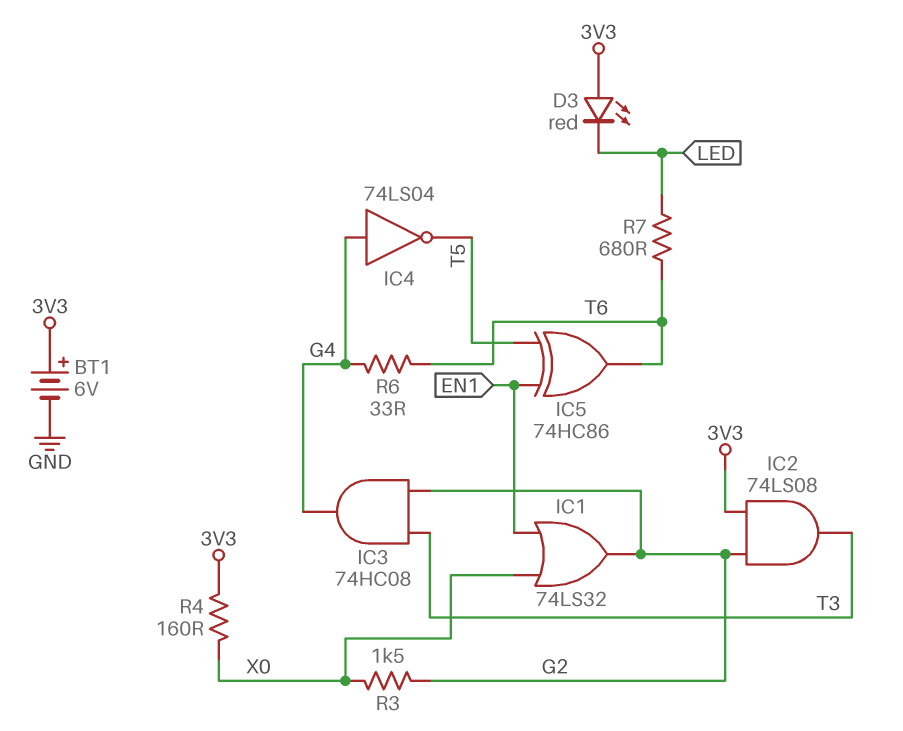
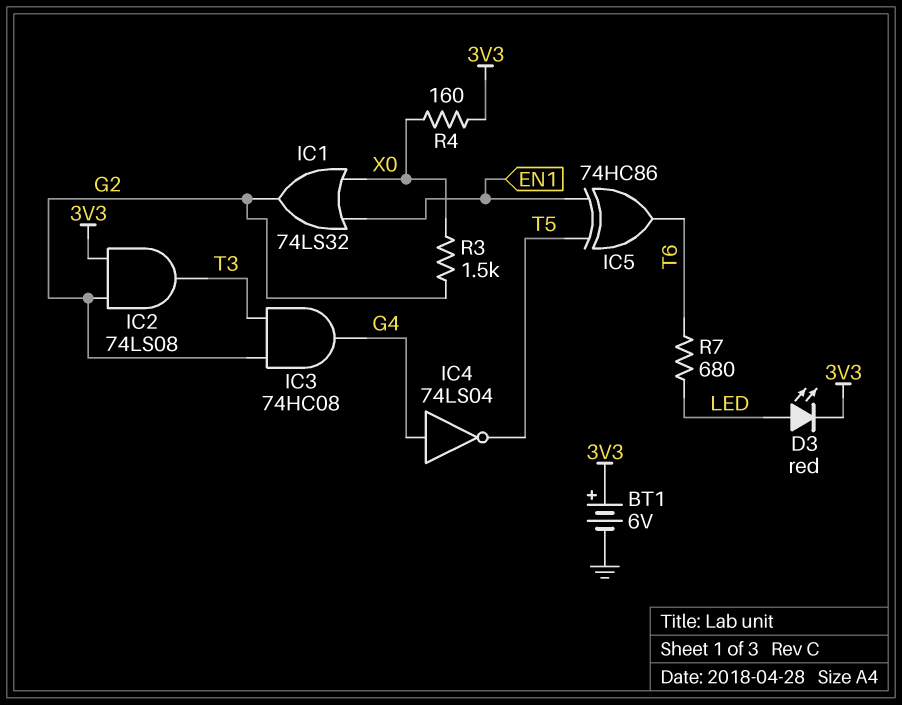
D3: LED red (A 3V3, K LED) -> LED red (A LED, K 3V3)
R6: 33 (G4, T6) -> none

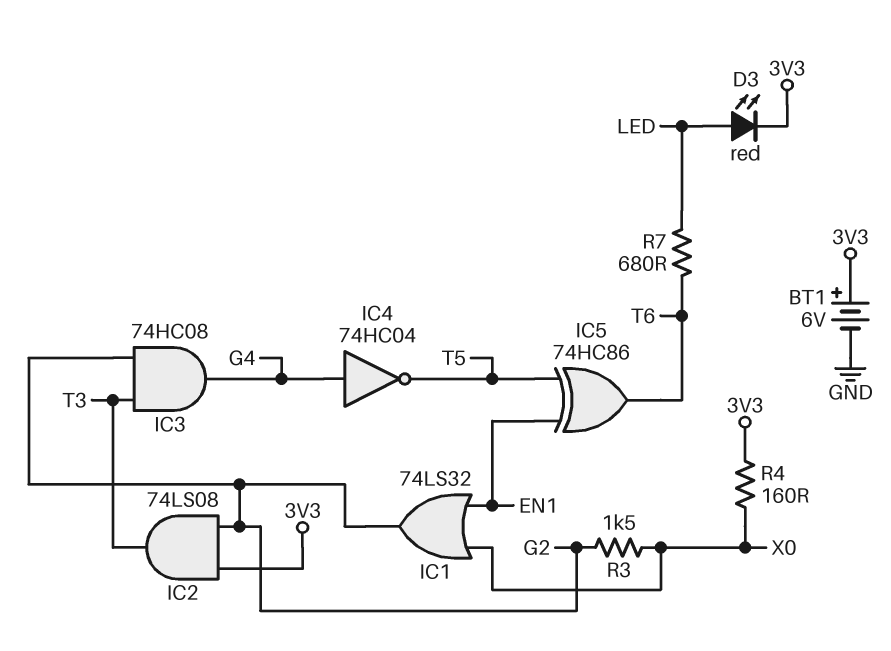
IC4: NOT 74LS04 (in G4, out T5) -> NOT 74HC04 (in G4, out T5)

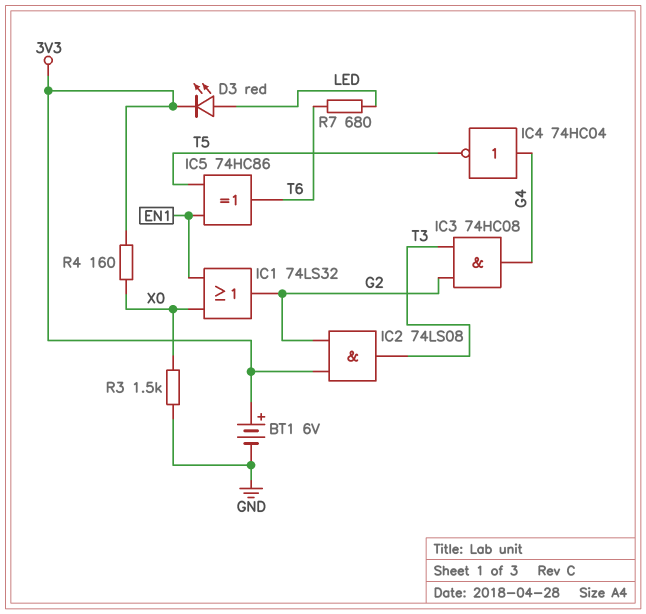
R3: 1.5k (G2, X0) -> 1.5k (GND, X0)

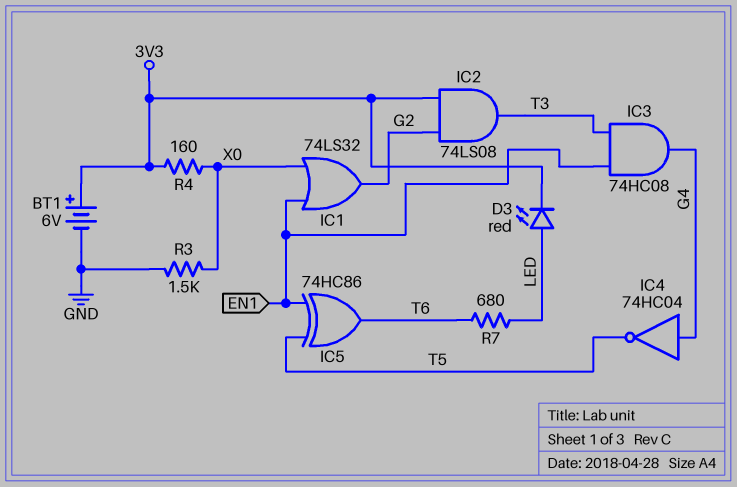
IC3: AND 74HC08 (in G2, in T3, out G4) -> AND 74HC08 (in EN1, in T3, out G4)

